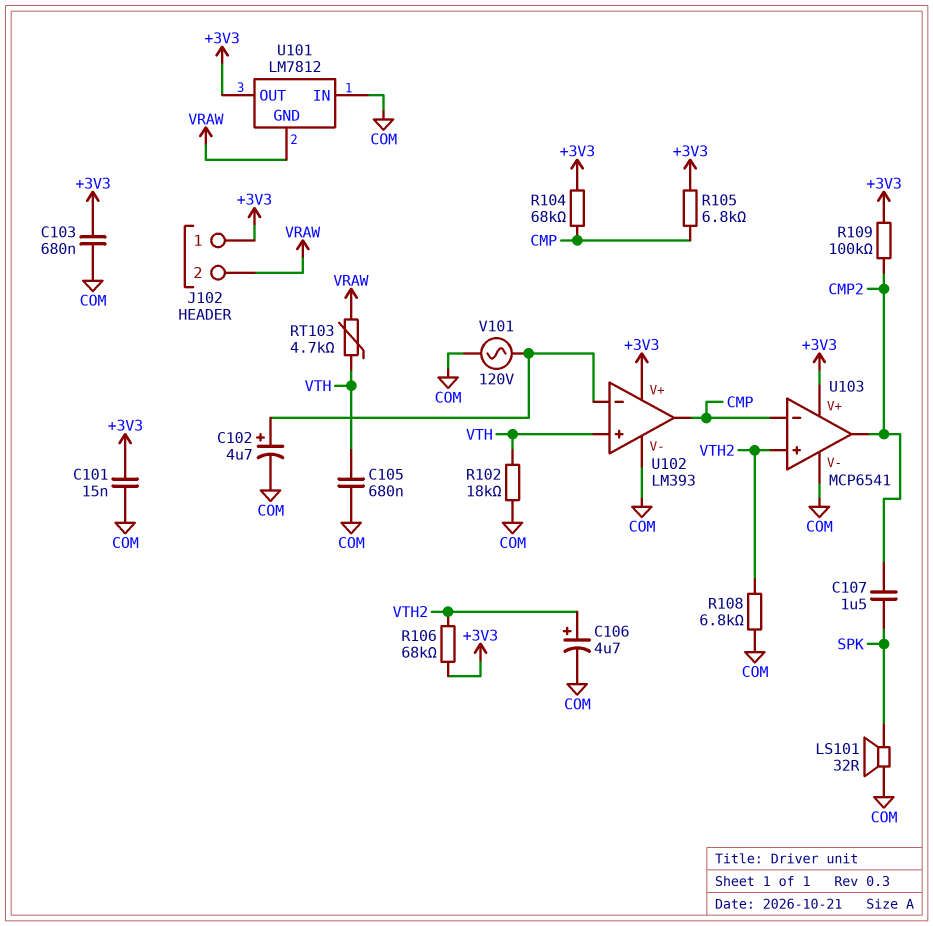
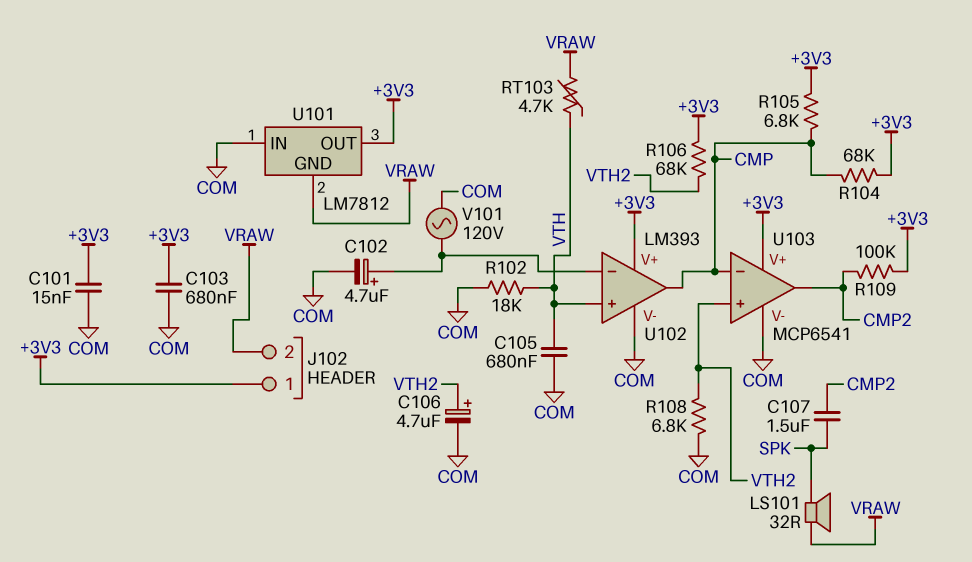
LS101: speaker 32R (COM, SPK) -> speaker 32R (SPK, VRAW)

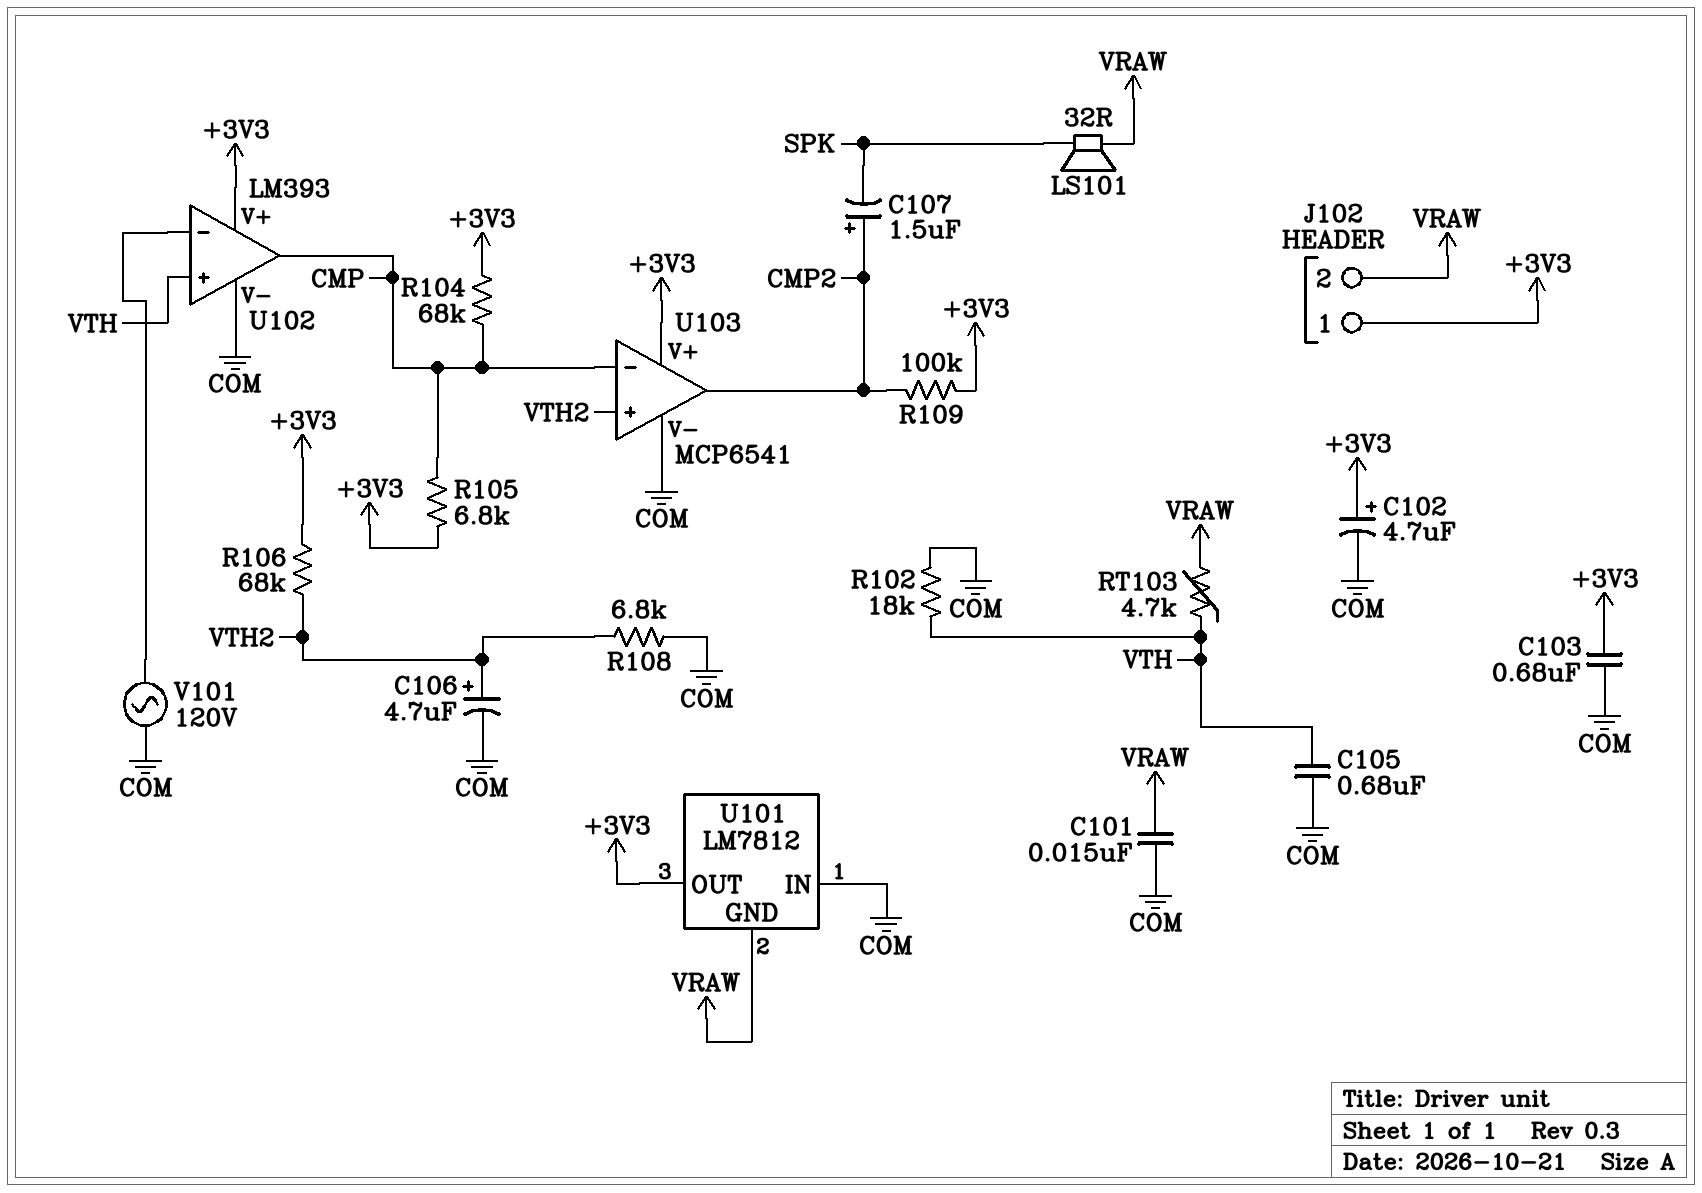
C101: 15nF (+3V3, COM) -> 15nF (COM, VRAW)
C102: 4.7uF (plus U102/in-, minus COM) -> 4.7uF (plus +3V3, minus COM)
C107: 1.5uF (CMP2, SPK) -> 1.5uF (plus CMP2, minus SPK)

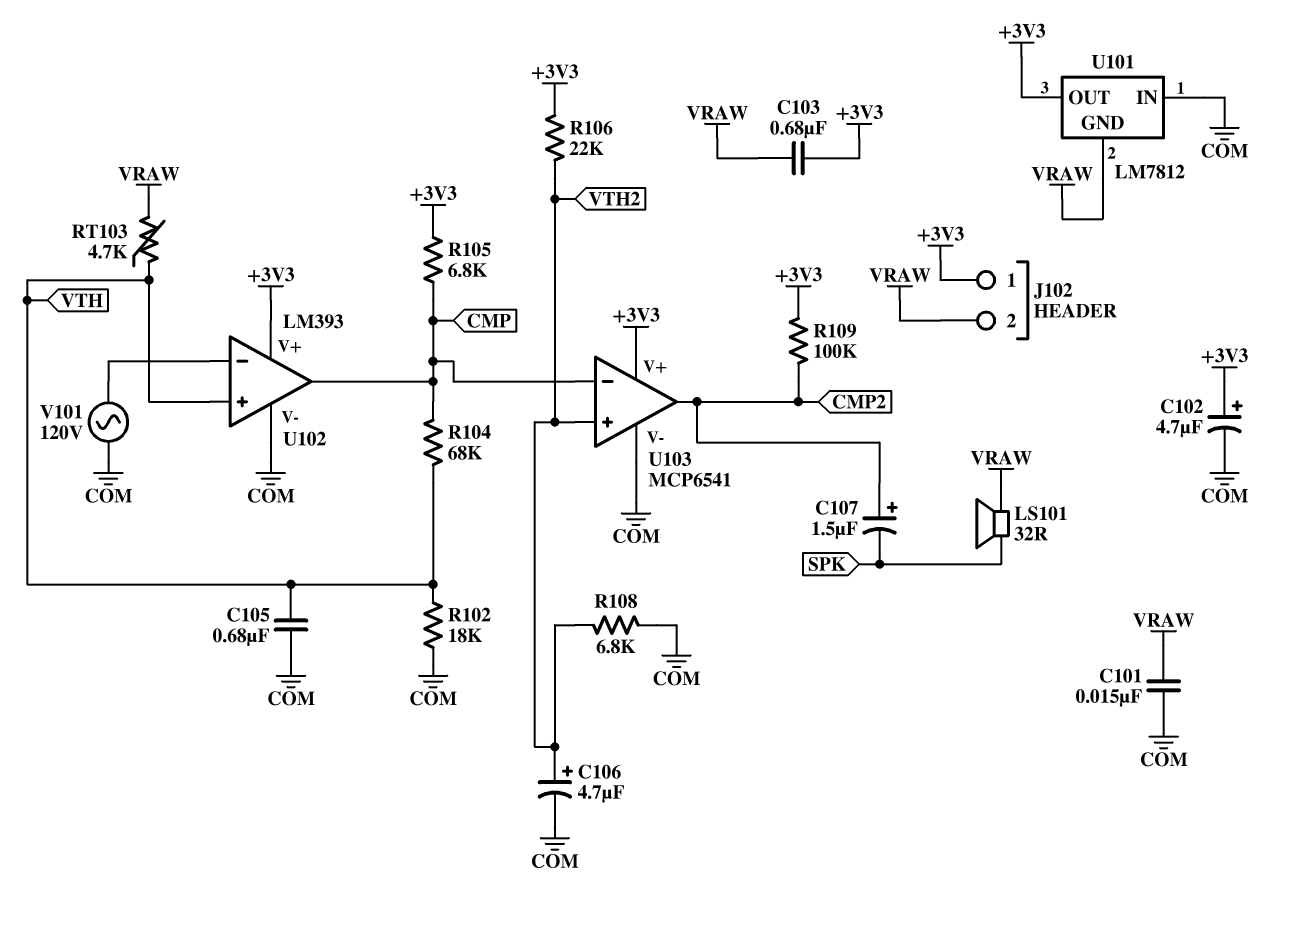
C103: 680nF (+3V3, COM) -> 680nF (+3V3, VRAW)
R104: 68k (+3V3, CMP) -> 68k (CMP, VTH)
R106: 68k (+3V3, VTH2) -> 22k (+3V3, VTH2)

